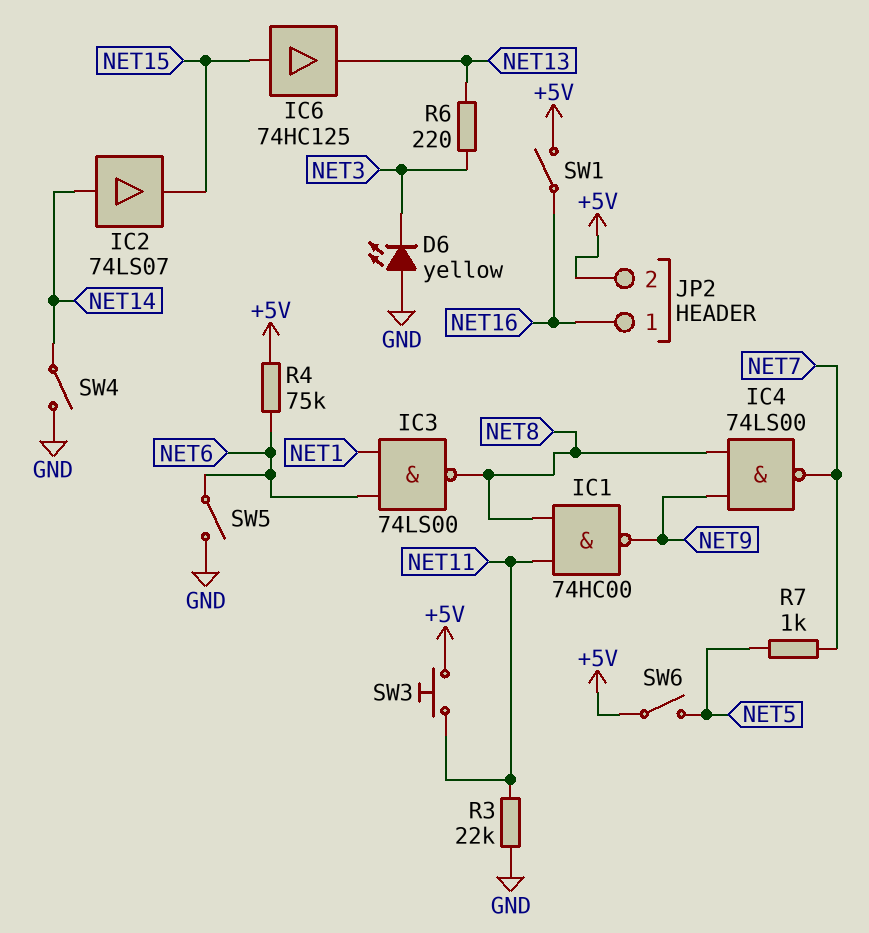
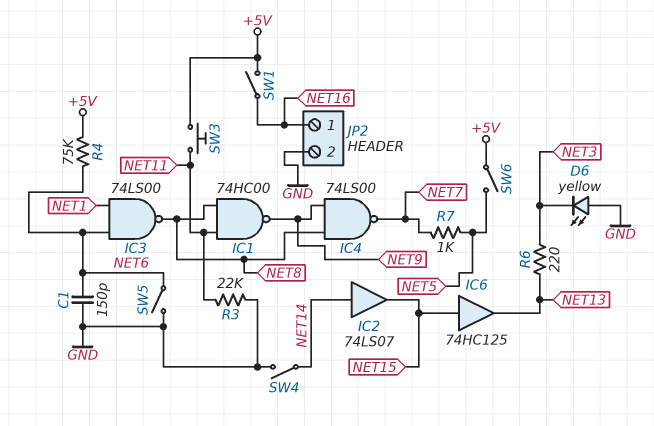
C1: none -> 150pF (GND, NET6)
JP2 pin 2: +5V -> GND

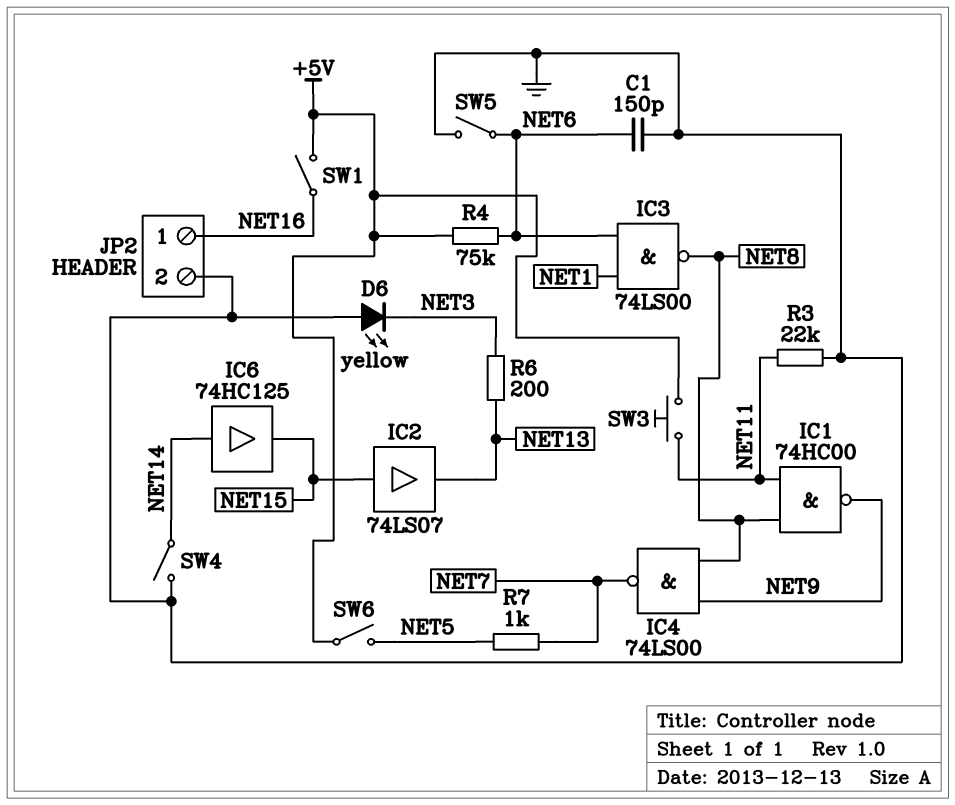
IC2: buffer 74LS07 (in NET14, out NET15) -> buffer 74LS07 (in NET15, out NET13)
IC6: buffer 74HC125 (in NET15, out NET13) -> buffer 74HC125 (in NET14, out NET15)
R6: 220 (NET3, NET13) -> 200 (NET3, NET13)

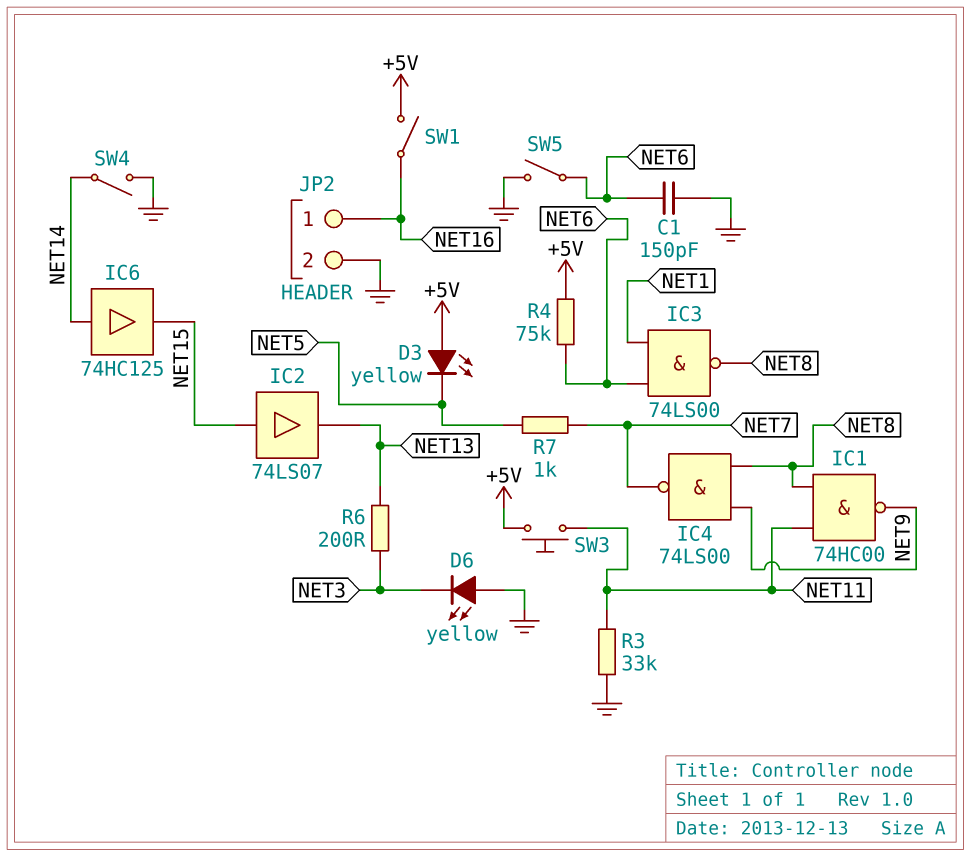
D3: none -> LED yellow (A +5V, K NET5)
R3: 22k (GND, NET11) -> 33k (GND, NET11)
SW6: switch (+5V, NET5) -> none

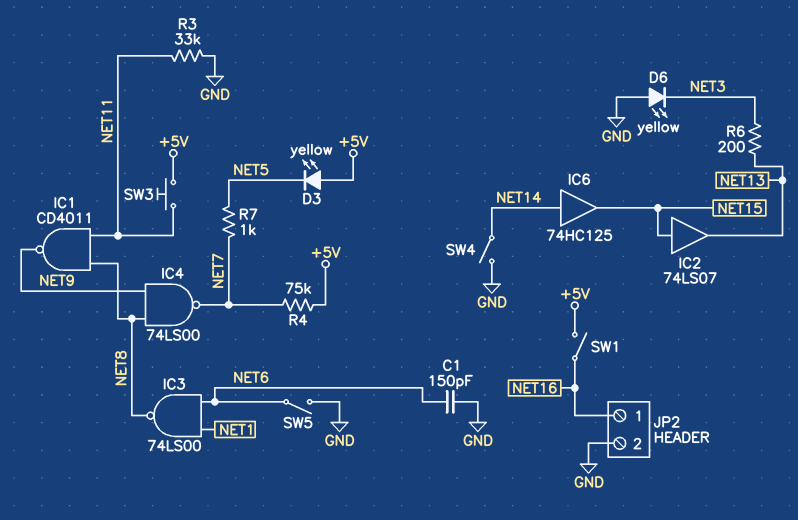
IC1: NAND 74HC00 (in NET8, in NET11, out NET9) -> NAND CD4011 (in NET8, in NET11, out NET9)
R4: 75k (+5V, NET6) -> 75k (+5V, NET7)

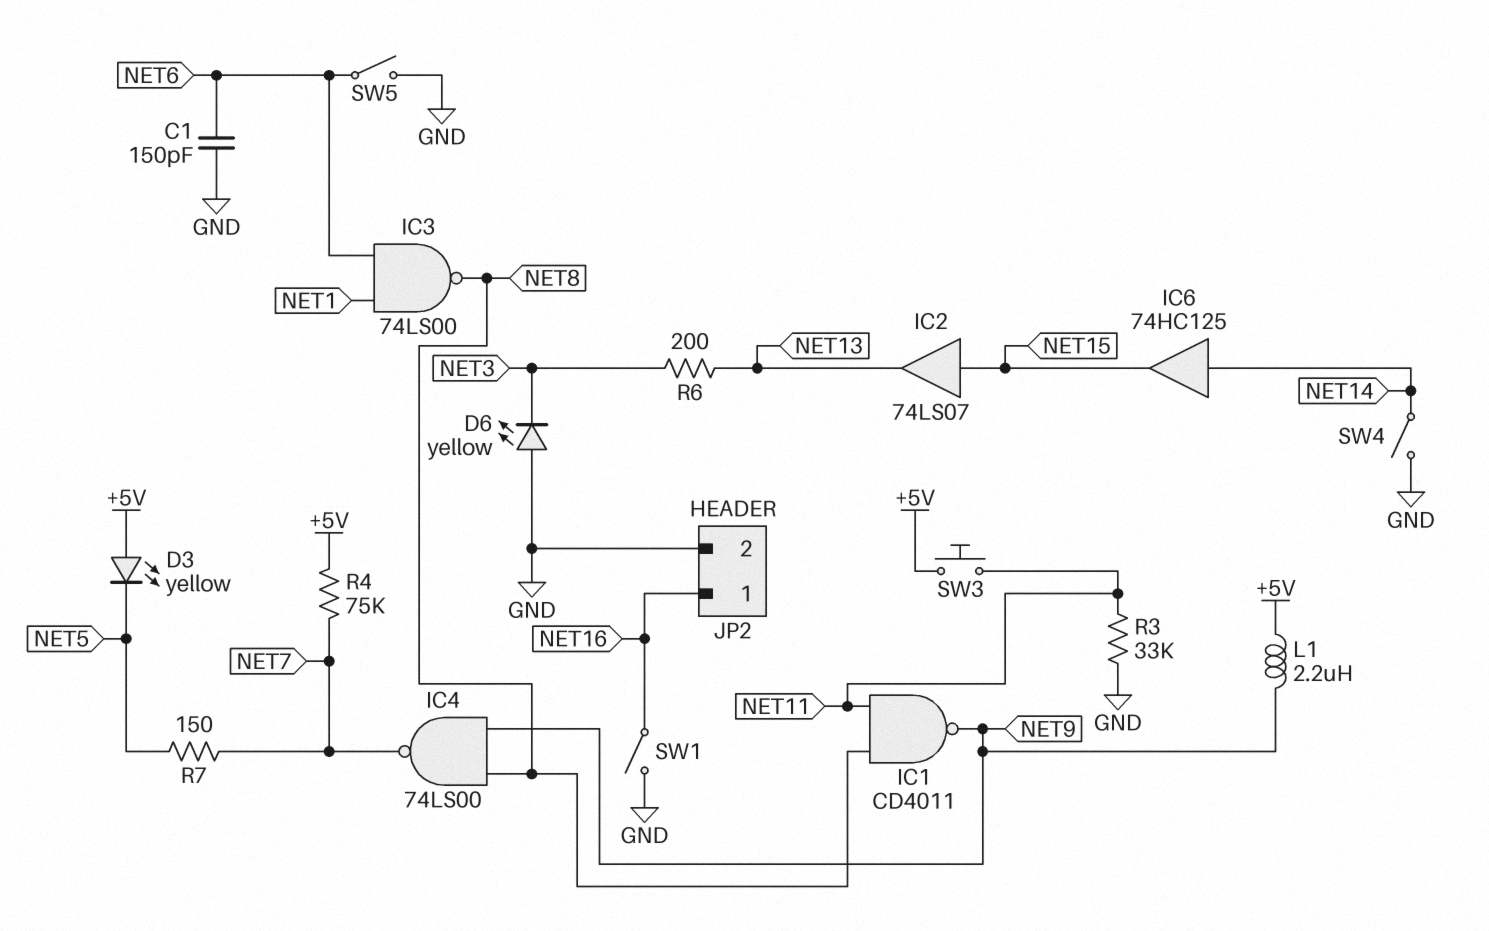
L1: none -> 2.2uH (+5V, NET9)
R7: 1k (NET5, NET7) -> 150 (NET5, NET7)
SW1: switch (+5V, NET16) -> switch (GND, NET16)

